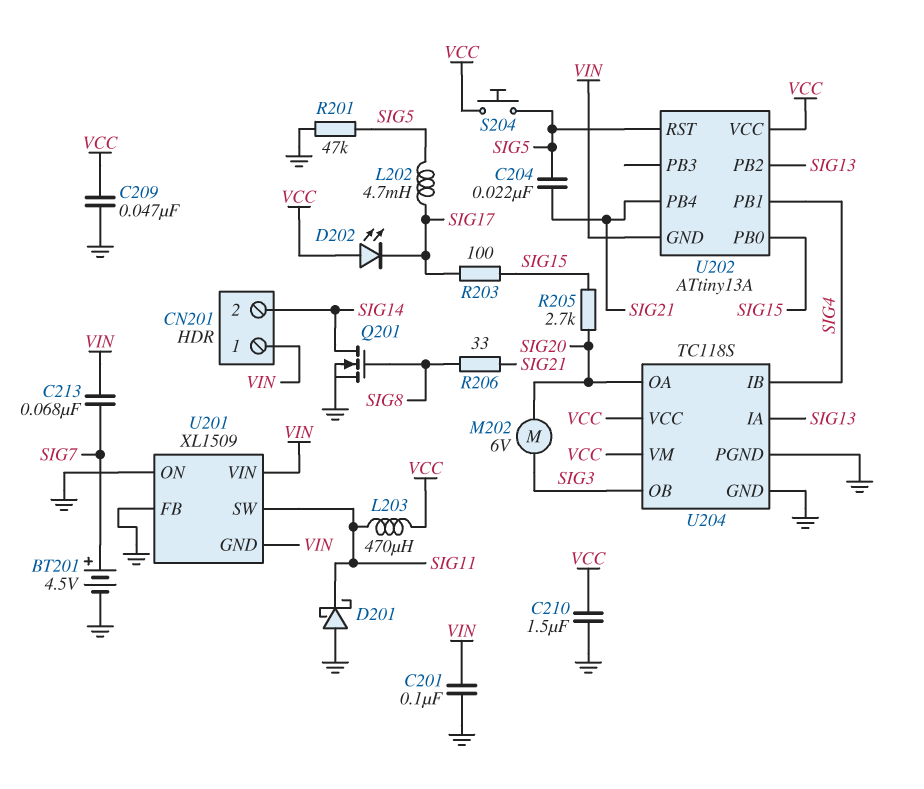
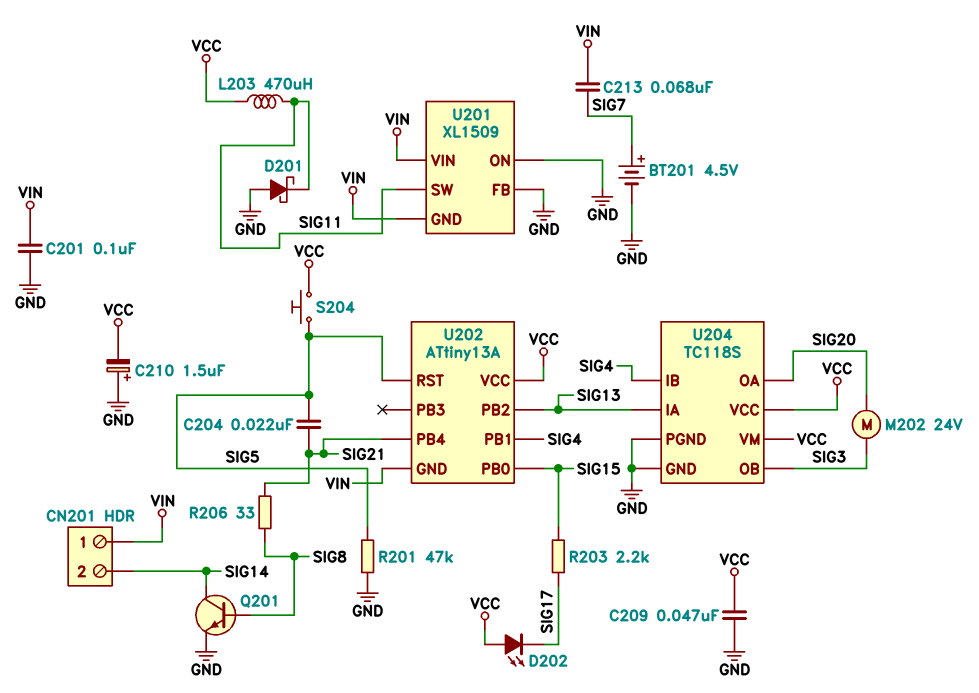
C210: 1.5uF (GND, VCC) -> 1.5uF (plus GND, minus VCC)
L202: 4.7mH (SIG5, SIG17) -> none
M202: motor 6V (SIG3, SIG20) -> motor 24V (SIG3, SIG20)
Q201: NMOS (G SIG8, D SIG14, S GND) -> NPN (B SIG8, C SIG14, E GND)
R203: 100 (SIG15, SIG17) -> 2.2k (SIG15, SIG17)
R205: 2.7k (SIG15, SIG20) -> none

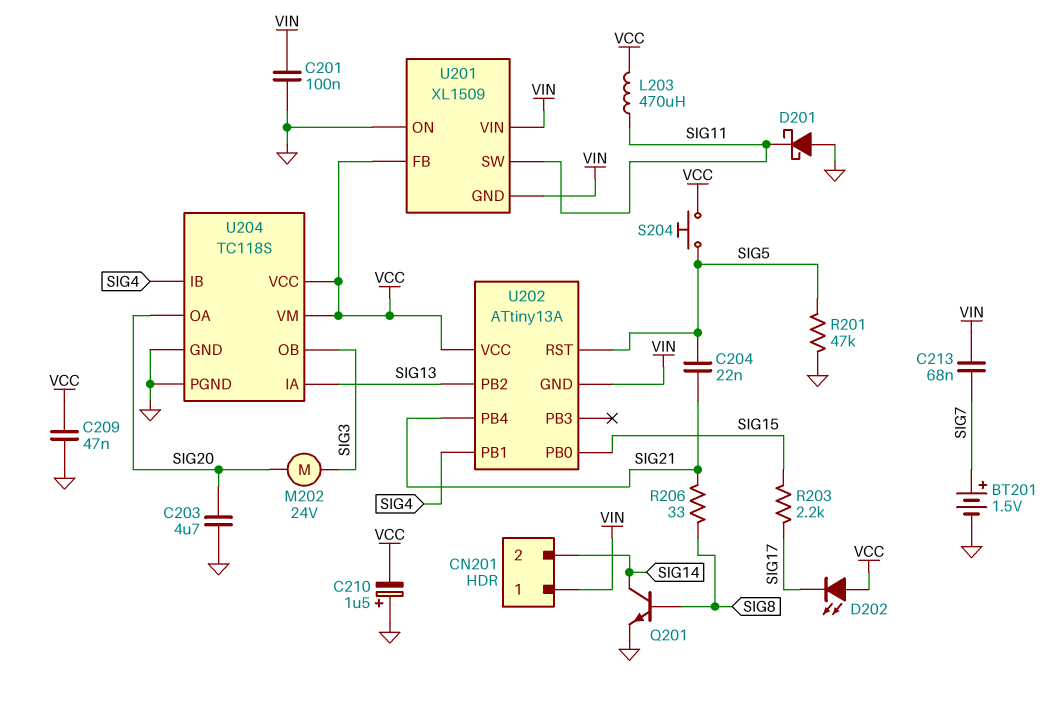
BT201: 4.5V (plus SIG7, minus GND) -> 1.5V (plus SIG7, minus GND)
C203: none -> 4.7uF (GND, SIG20)
U201 pin FB: GND -> VCC

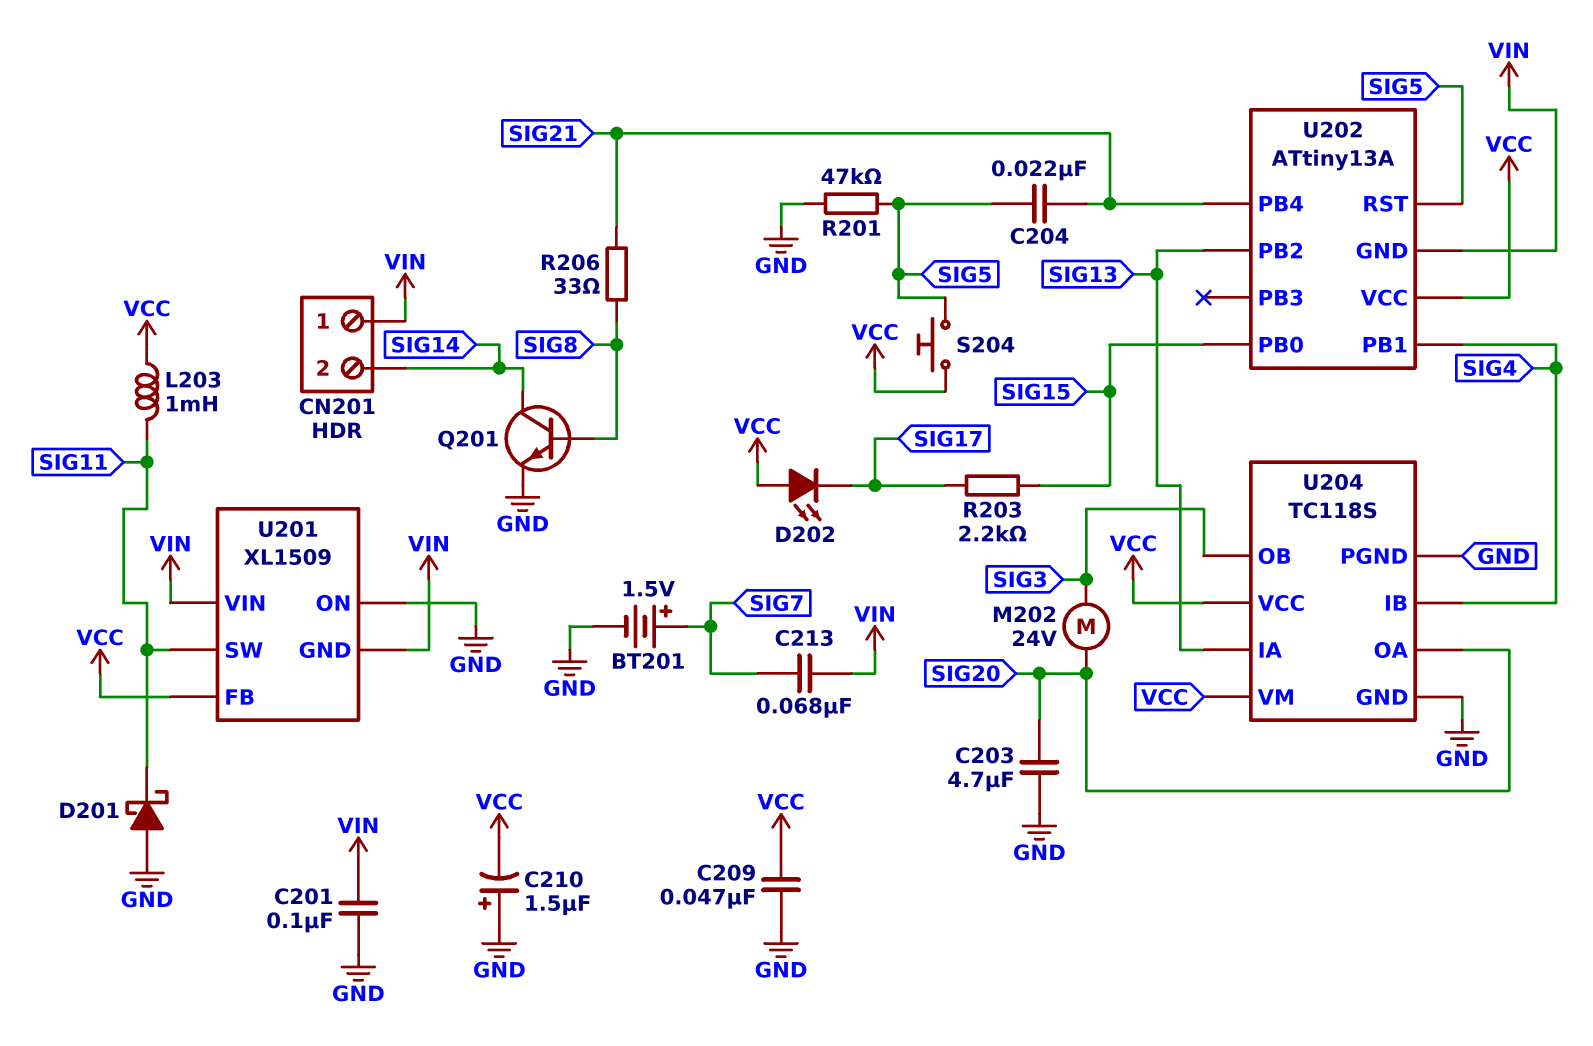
L203: 470uH (SIG11, VCC) -> 1mH (SIG11, VCC)

